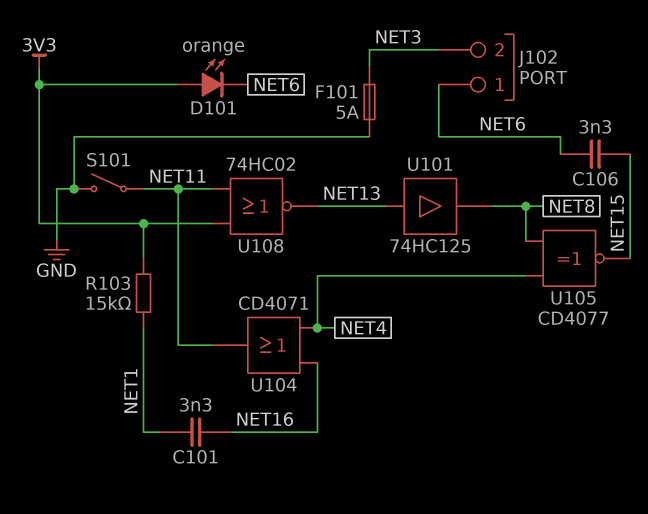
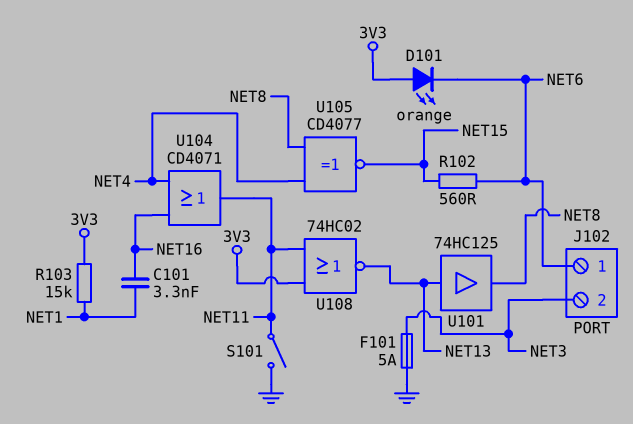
C106: 3.3nF (NET6, NET15) -> none
R102: none -> 560 (NET6, NET15)

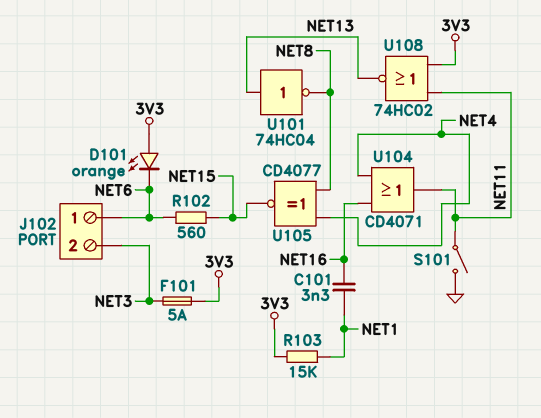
F101: 5A (GND, NET3) -> 5A (3V3, NET3)
U101: buffer 74HC125 (in NET13, out NET8) -> NOT 74HC04 (in NET13, out NET8)

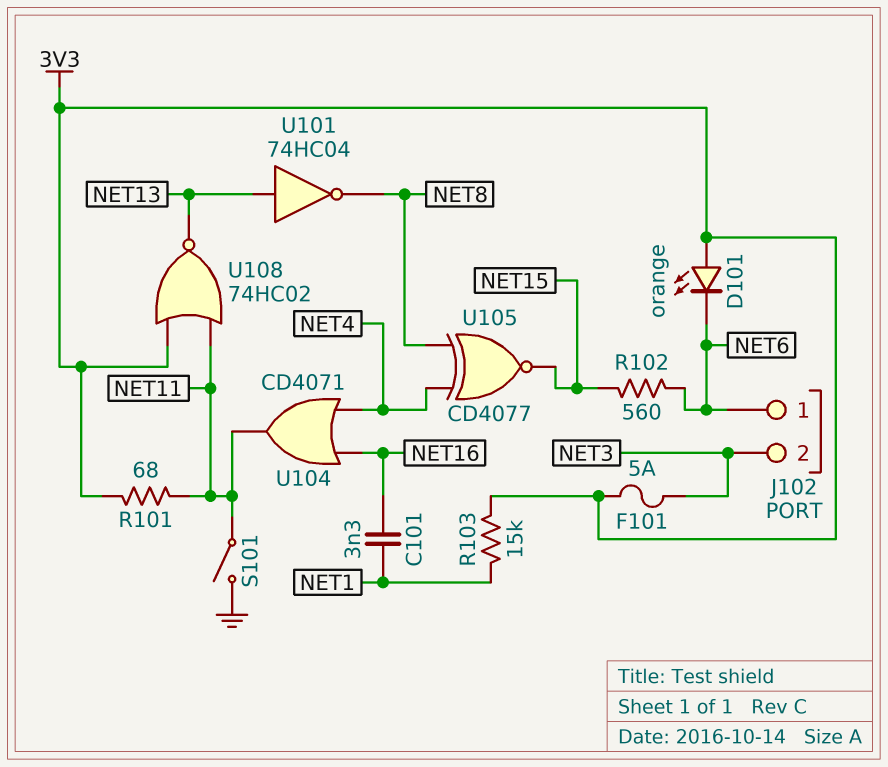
R101: none -> 68 (3V3, NET11)

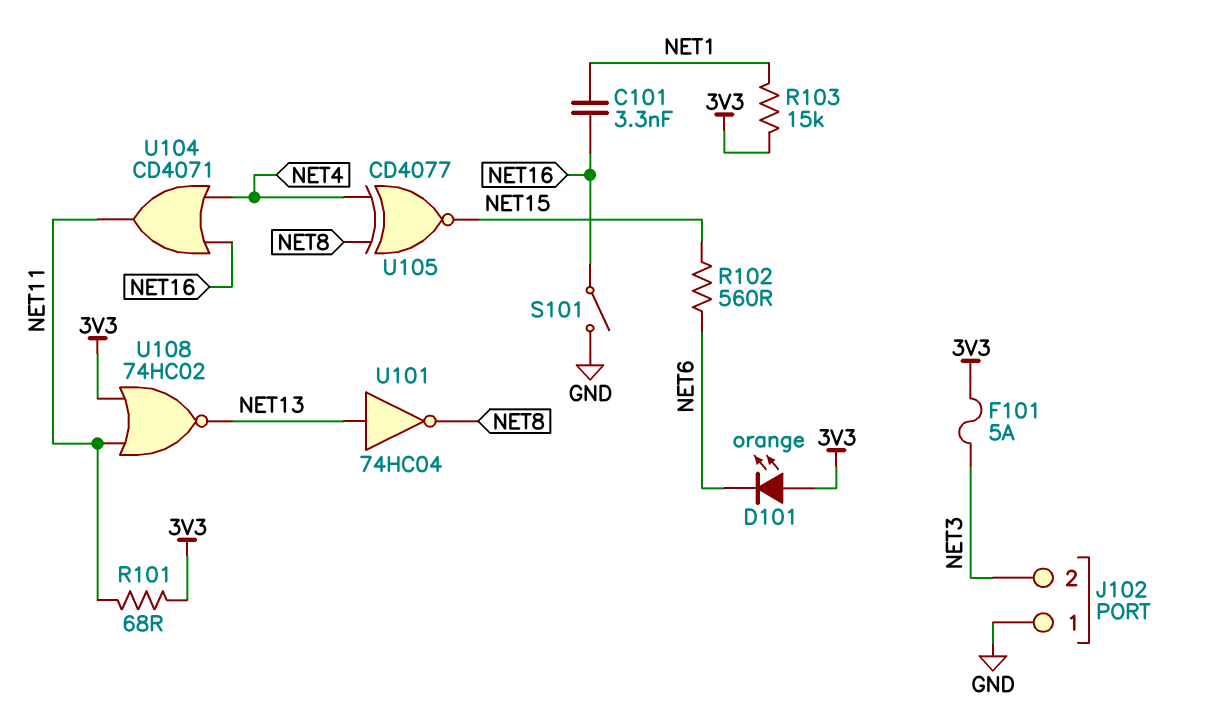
J102 pin 1: NET6 -> GND
S101: switch (GND, NET11) -> switch (GND, NET16)

